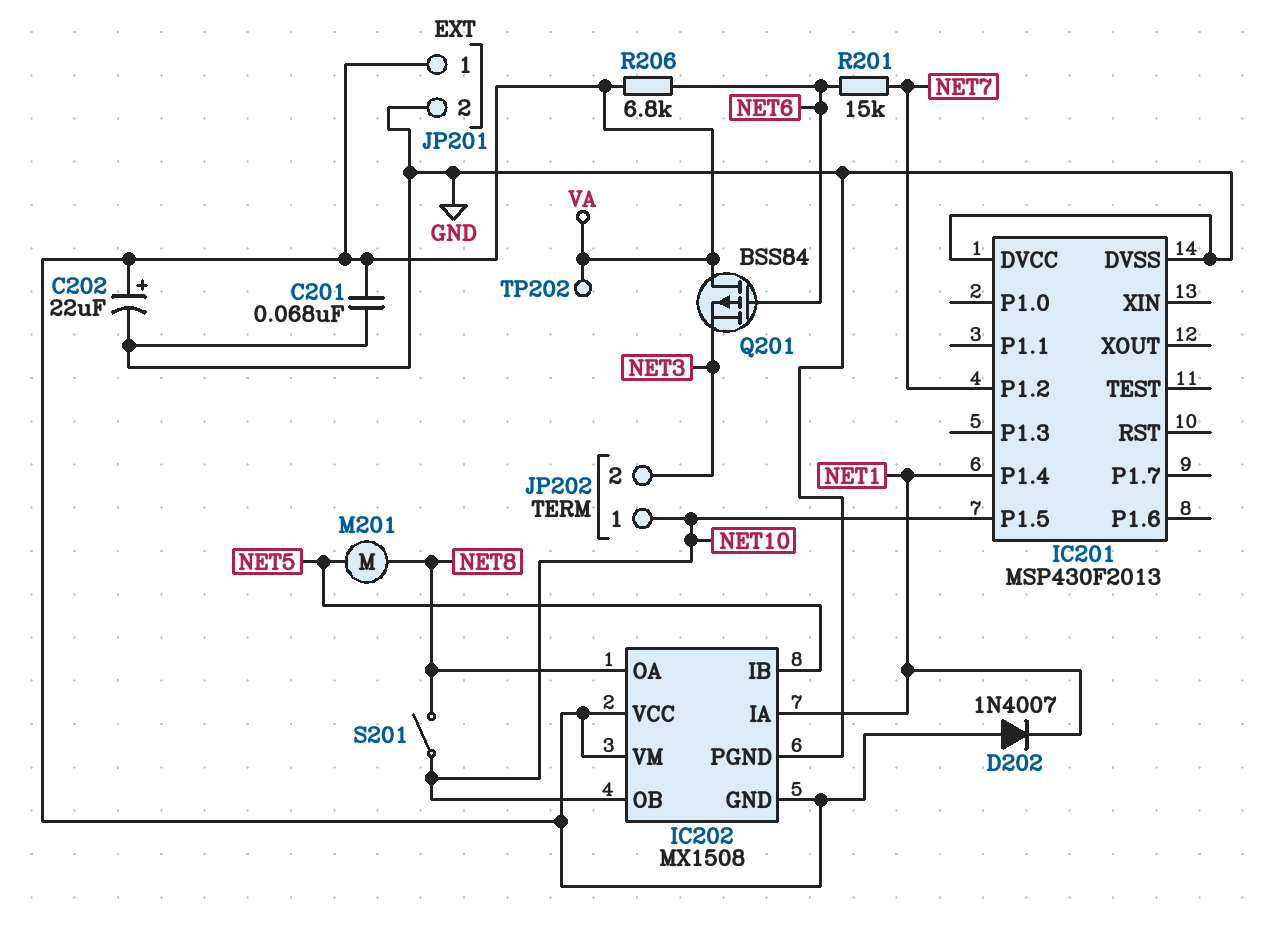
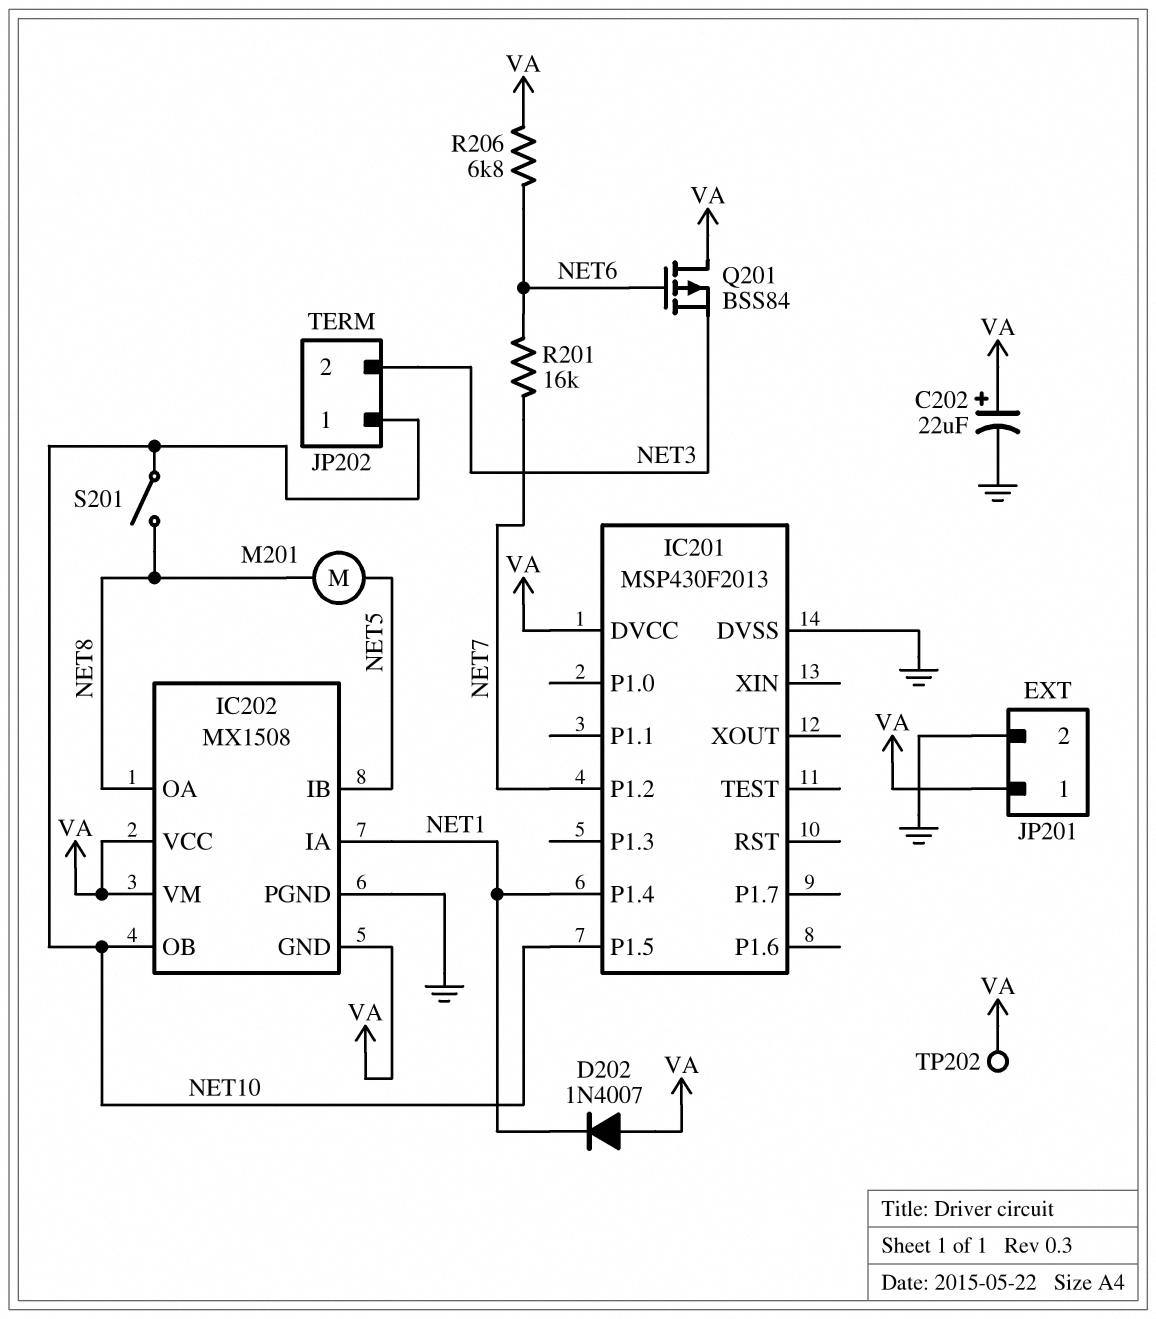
C201: 68nF (GND, VA) -> none
IC201 pin DVCC: GND -> VA
R201: 15k (NET6, NET7) -> 16k (NET6, NET7)

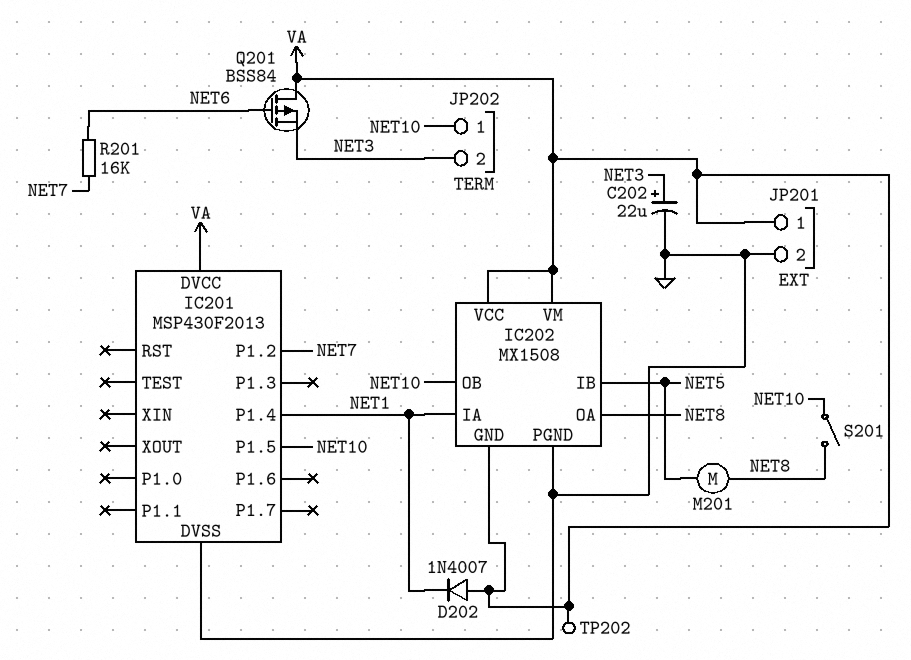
C202: 22uF (plus VA, minus GND) -> 22uF (plus NET3, minus GND)
R206: 6.8k (NET6, VA) -> none

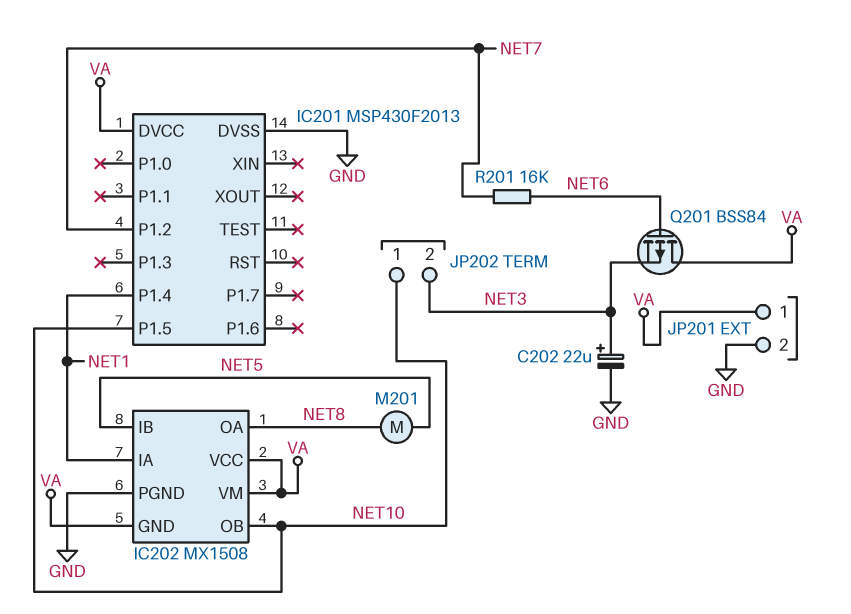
D202: diode 1N4007 (A VA, K NET1) -> none
S201: switch (NET8, NET10) -> none
TP202: test point (VA) -> none

